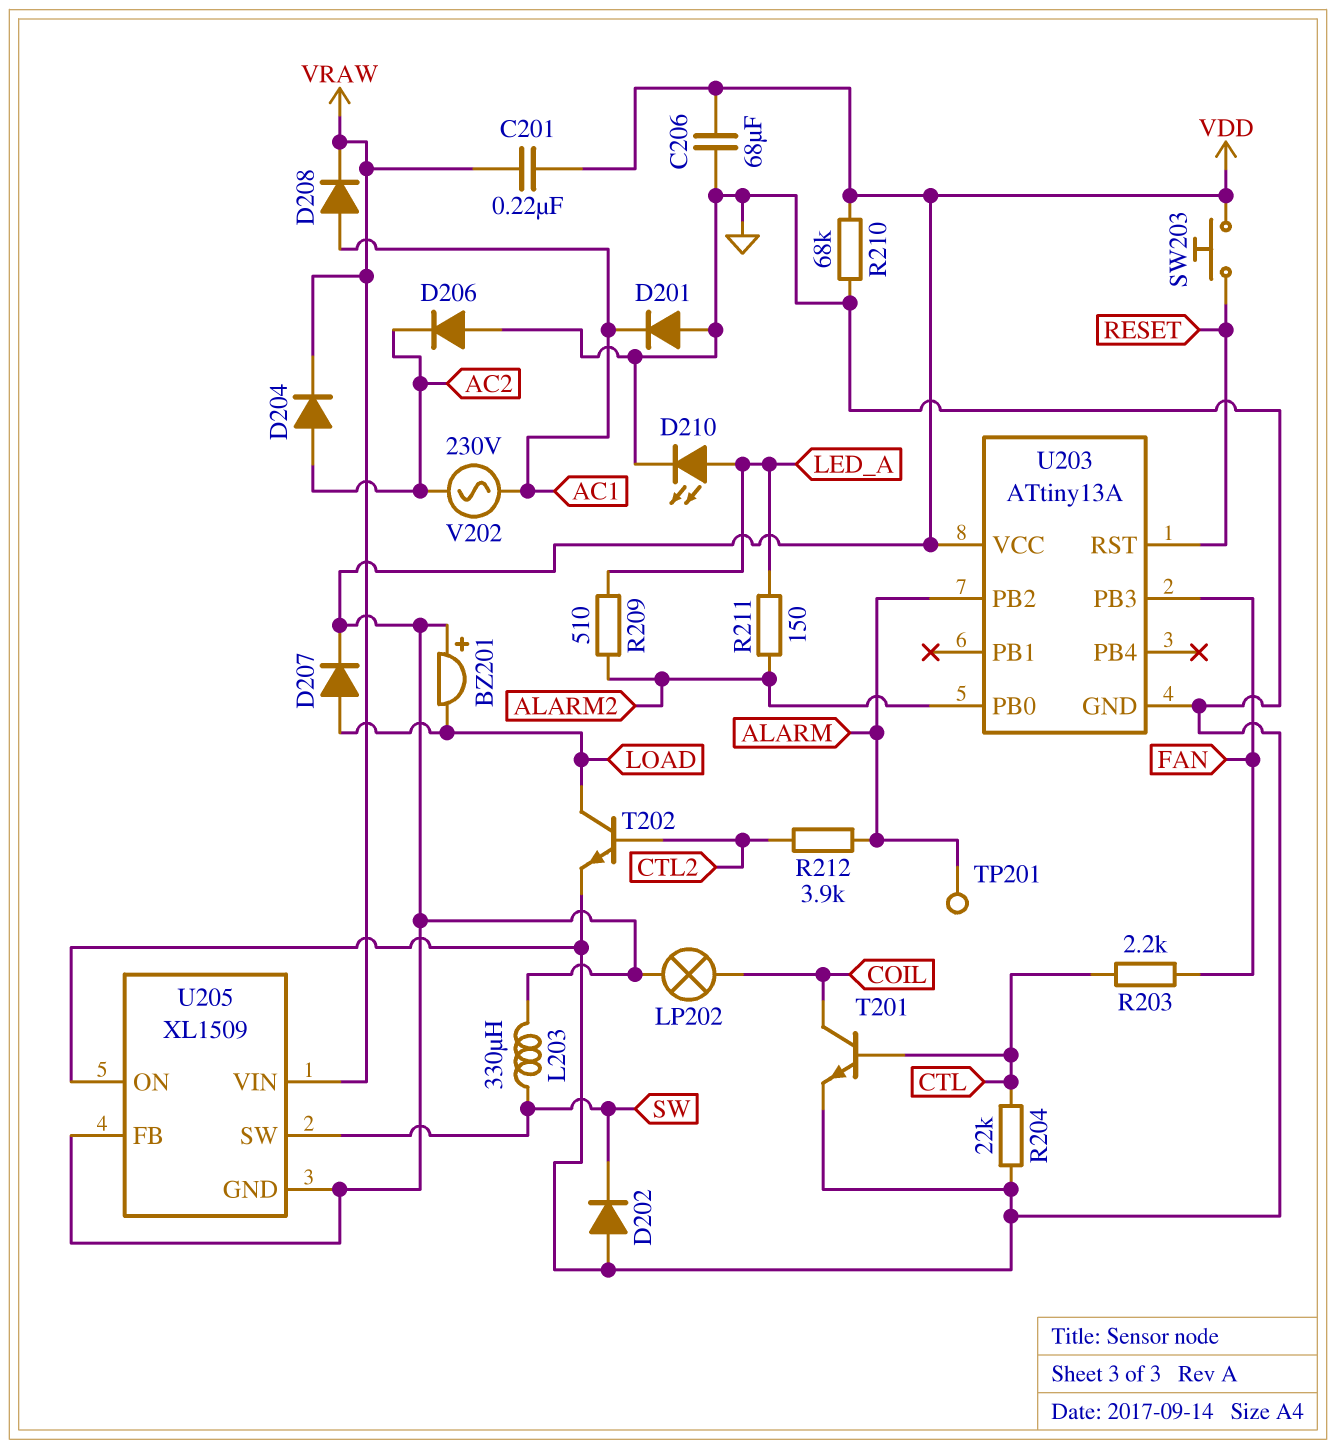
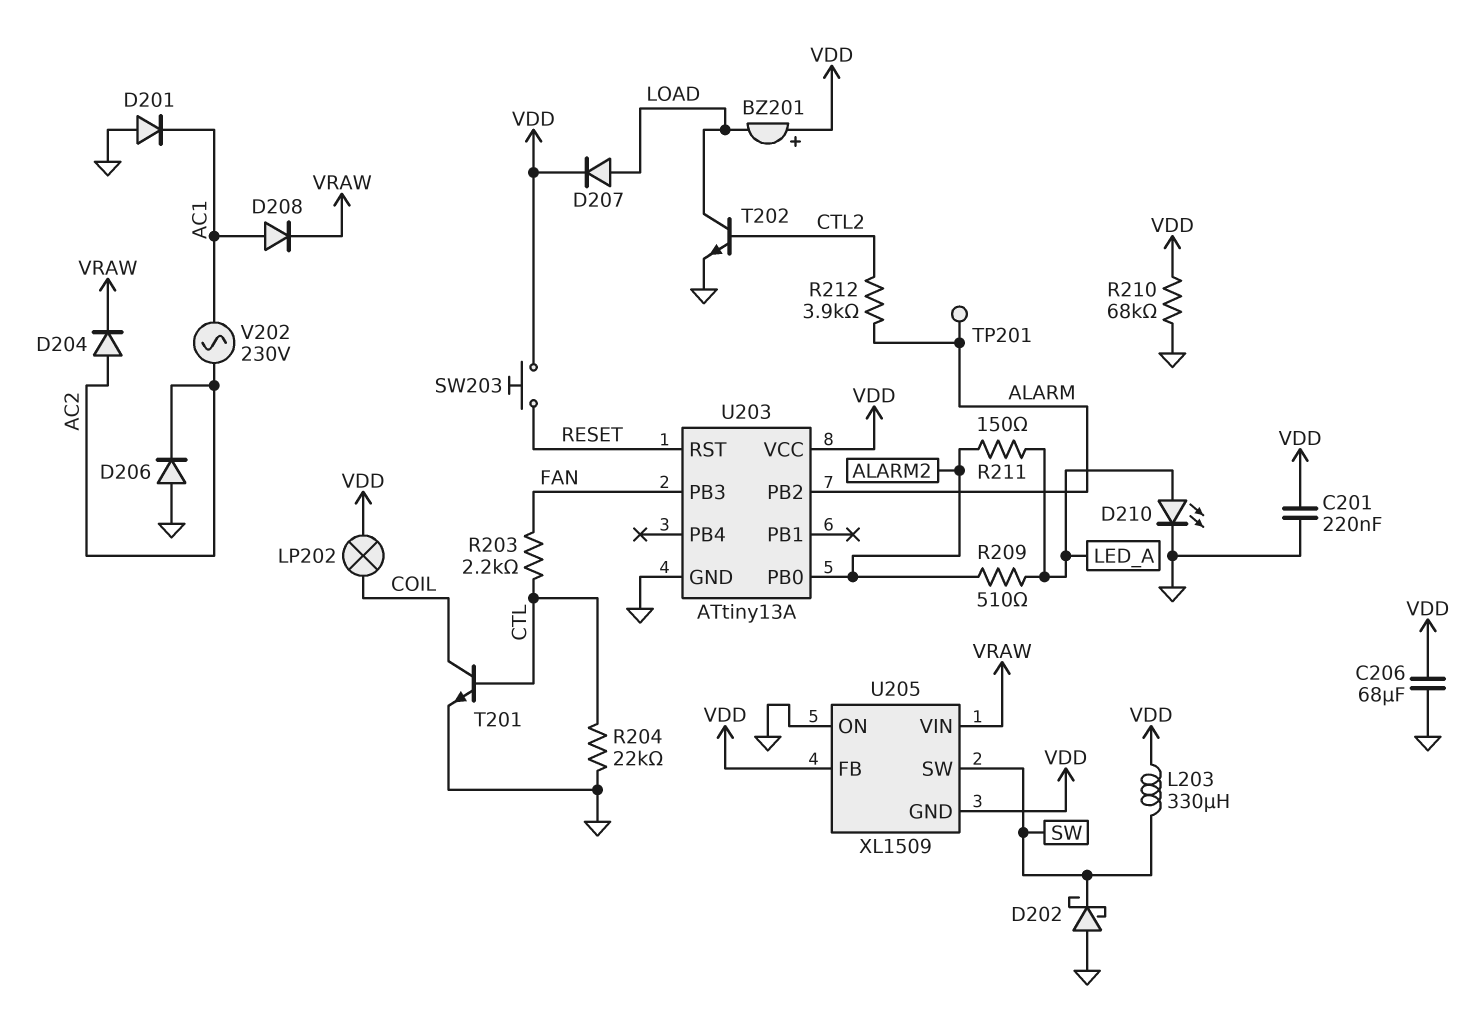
C201: 220nF (VDD, VRAW) -> 220nF (GND, VDD)
D202: diode (A GND, K SW) -> schottky (A GND, K SW)

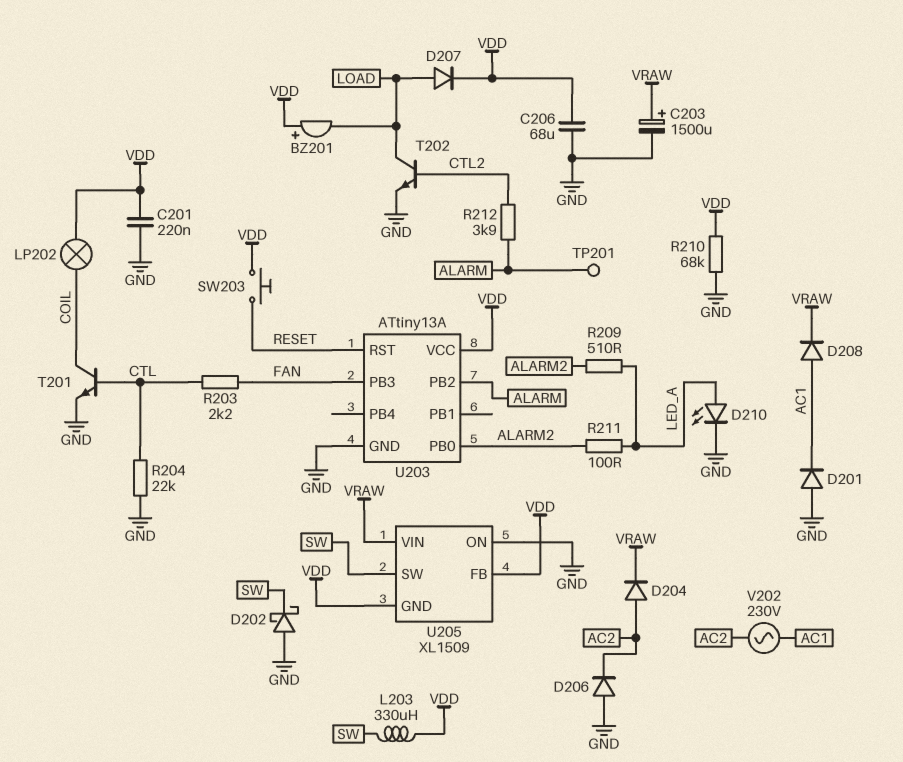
C203: none -> 1500uF (plus VRAW, minus GND)
R211: 150 (ALARM2, LED_A) -> 100 (ALARM2, LED_A)

